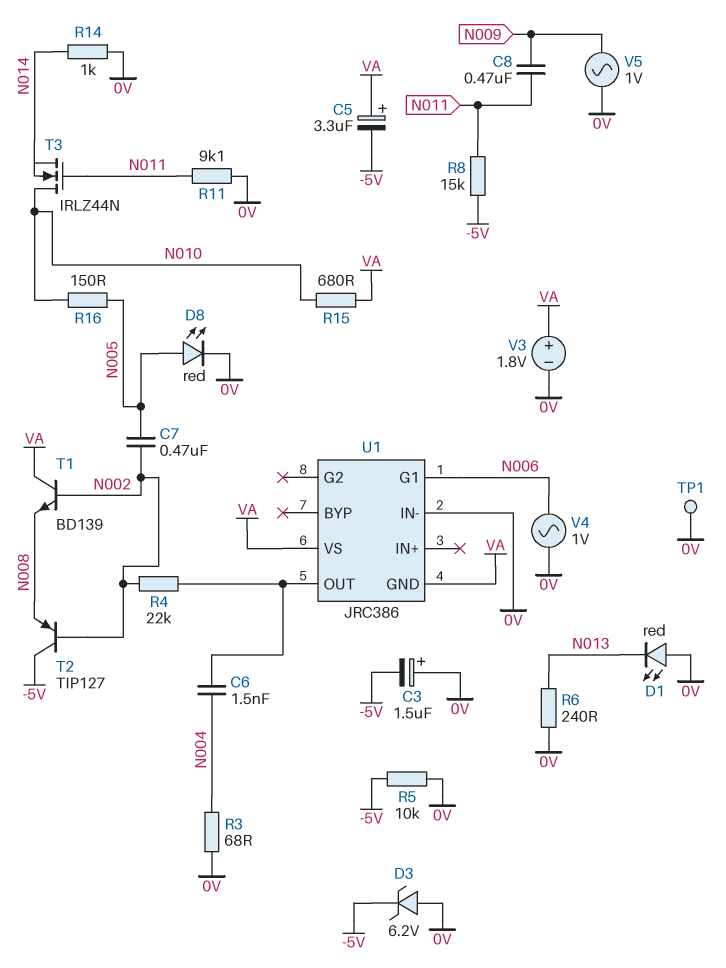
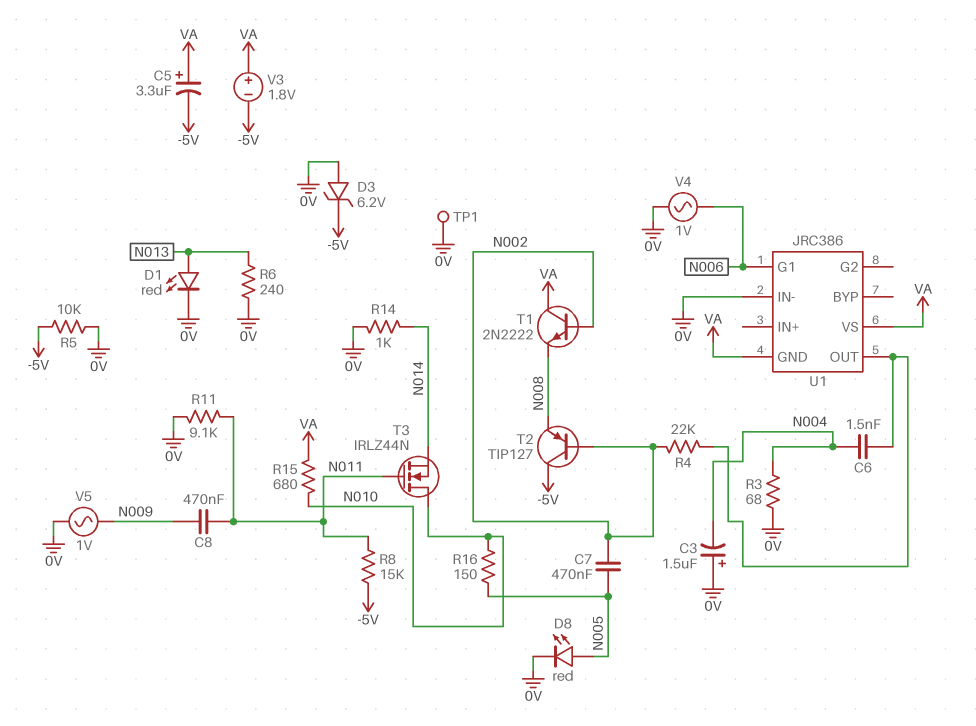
C3: 1.5uF (plus 0V, minus -5V) -> 1.5uF (plus 0V, minus N004)
D1: LED red (A 0V, K N013) -> LED red (A N013, K 0V)
T1: NPN BD139 (B N002, C VA, E N008) -> NPN 2N2222 (B N002, C VA, E N008)
V3: 1.8V (plus VA, minus 0V) -> 1.8V (plus VA, minus -5V)

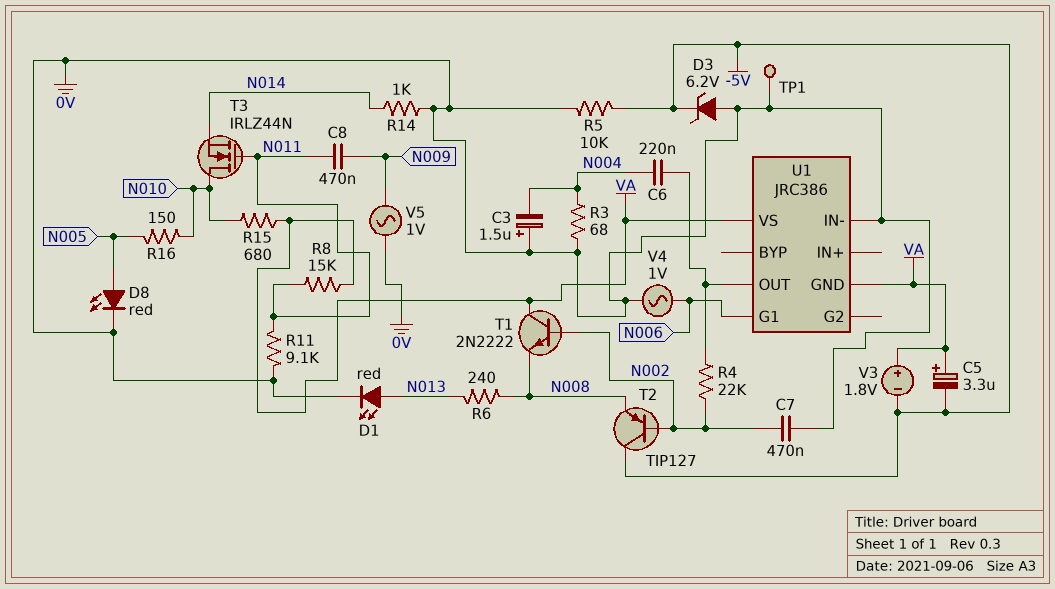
C6: 1.5nF (N004, U1/OUT) -> 220nF (N004, U1/OUT)
C7: 470nF (N002, N005) -> 470nF (0V, N002)
R6: 240 (0V, N013) -> 240 (N008, N013)
R8: 15k (-5V, N011) -> 15k (N011, VA)

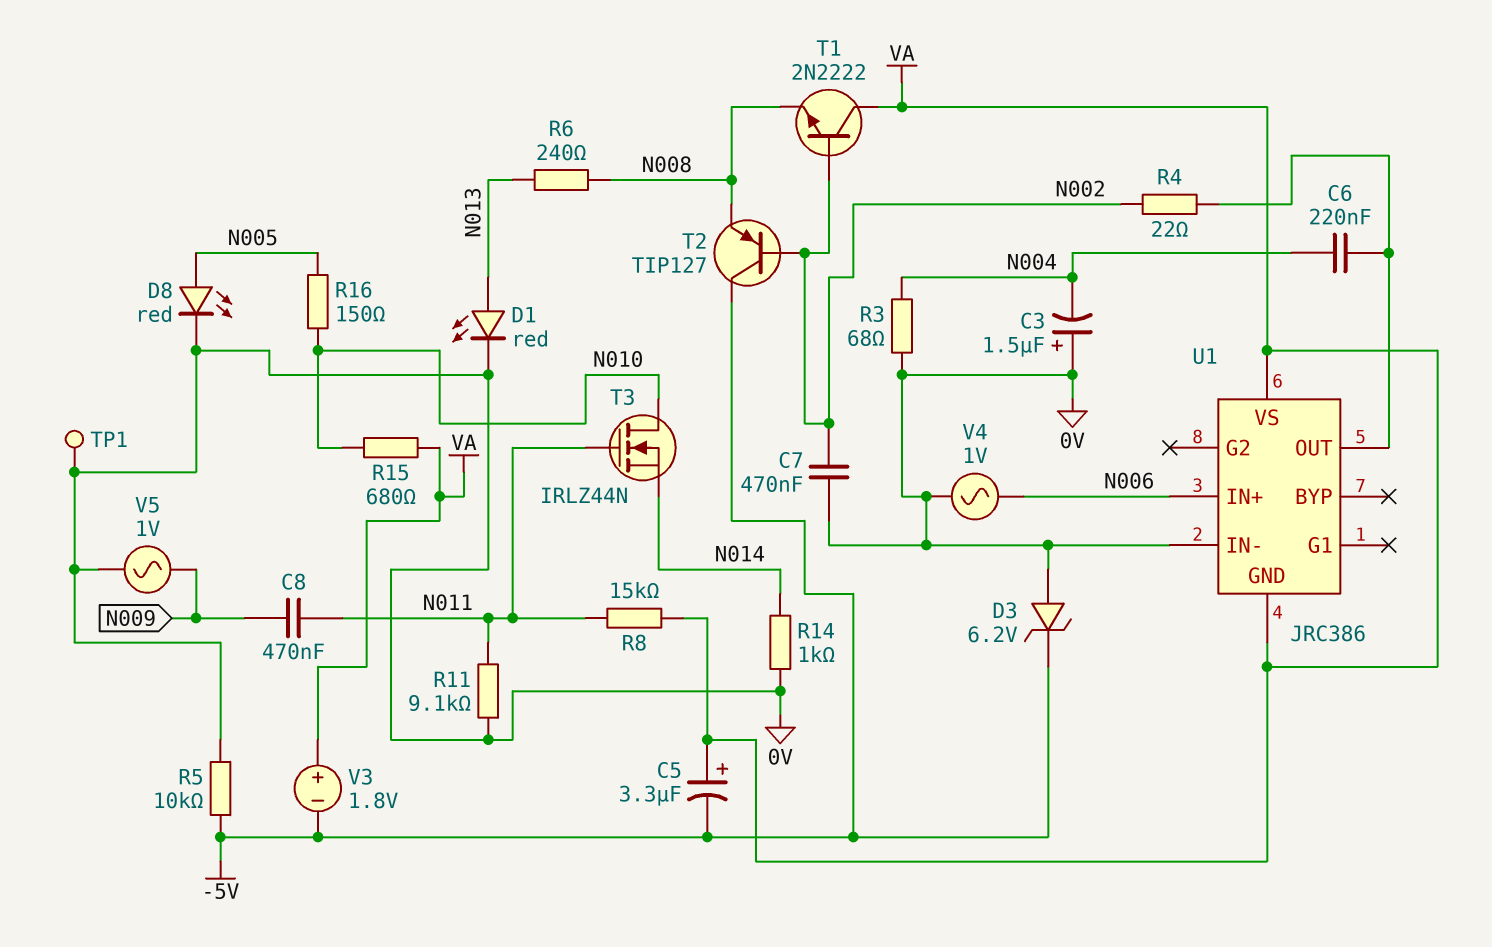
R4: 22k (N002, U1/OUT) -> 22 (N002, U1/OUT)
U1 pin G1: N006 -> none
U1 pin IN+: none -> N006

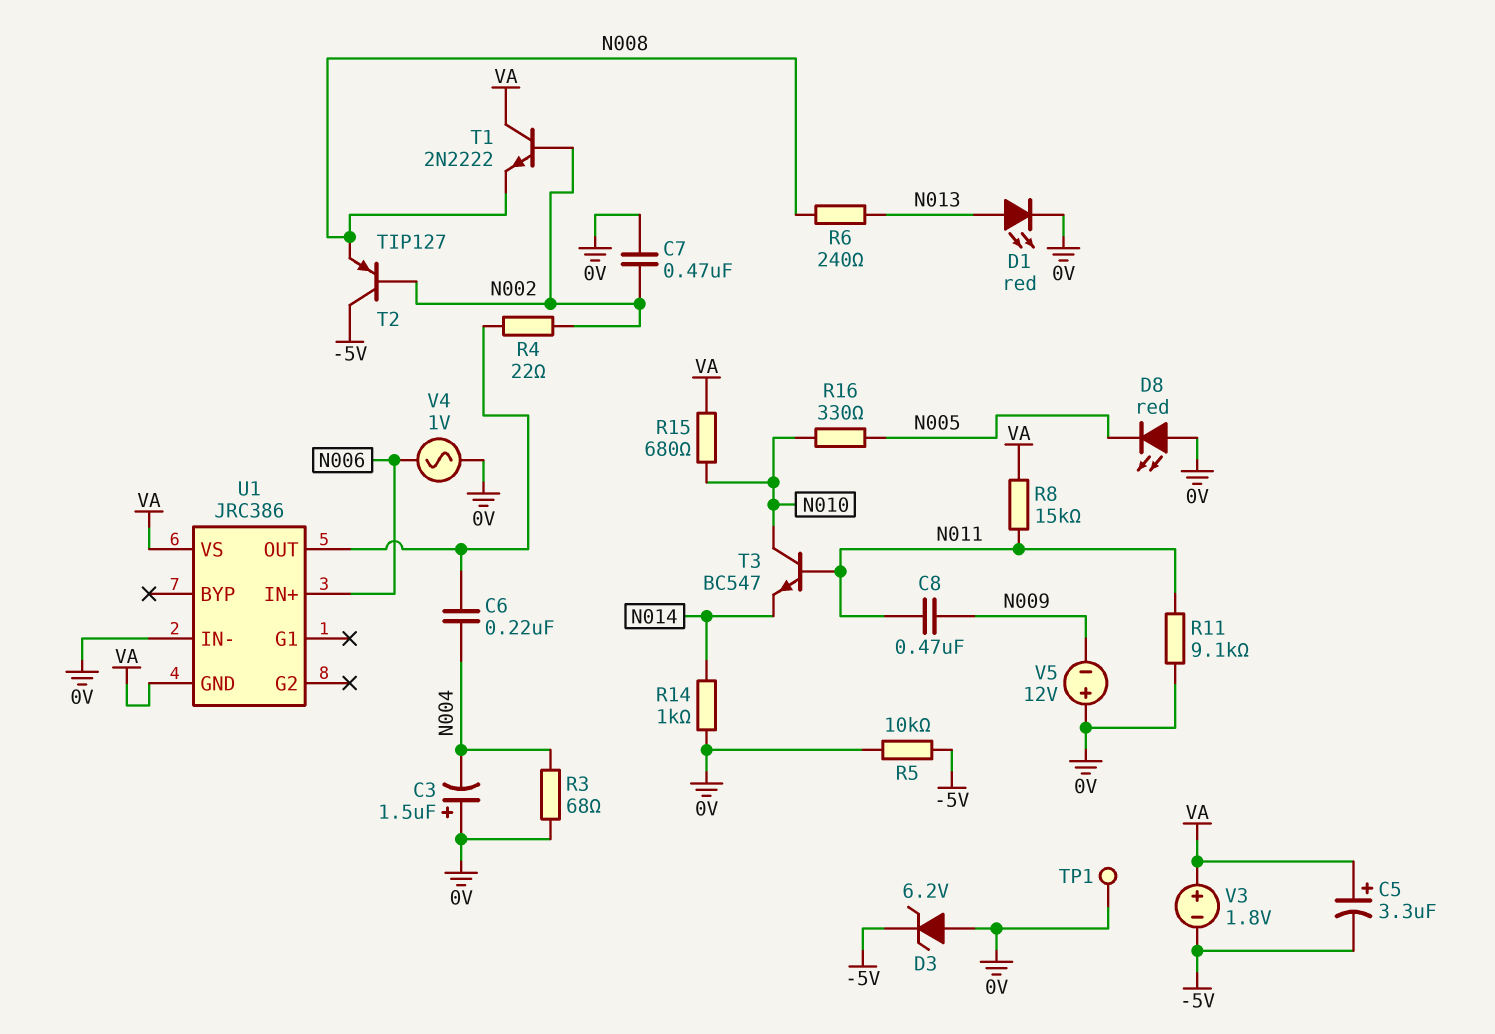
D8: LED red (A N005, K 0V) -> LED red (A 0V, K N005)
R16: 150 (N005, N010) -> 330 (N005, N010)
T3: NMOS IRLZ44N (G N011, D N010, S N014) -> NPN BC547 (B N011, C N010, E N014)
V5: AC 1V (0V, N009) -> 12V (plus 0V, minus N009)

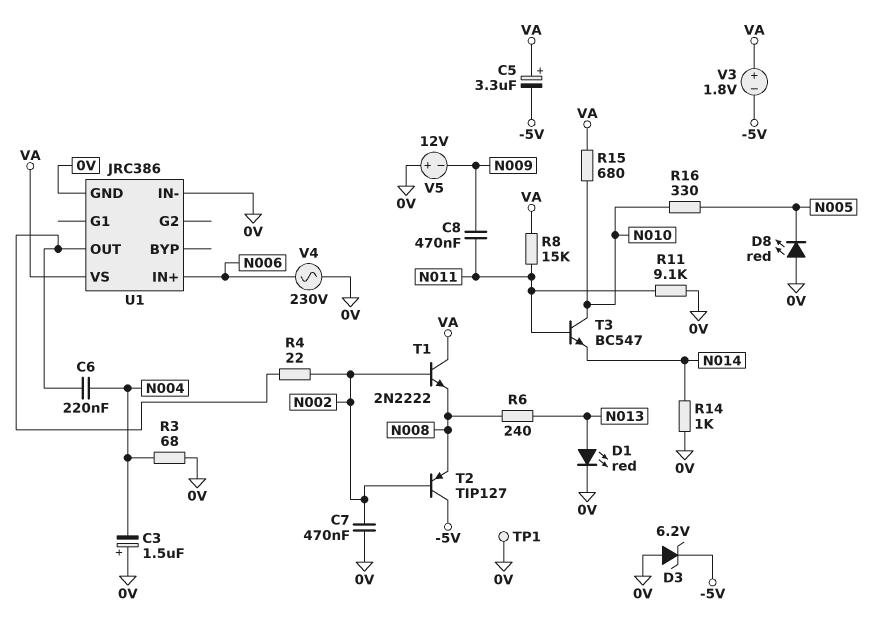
R5: 10k (-5V, 0V) -> none
U1 pin GND: VA -> 0V
V4: AC 1V (0V, N006) -> AC 230V (0V, N006)

